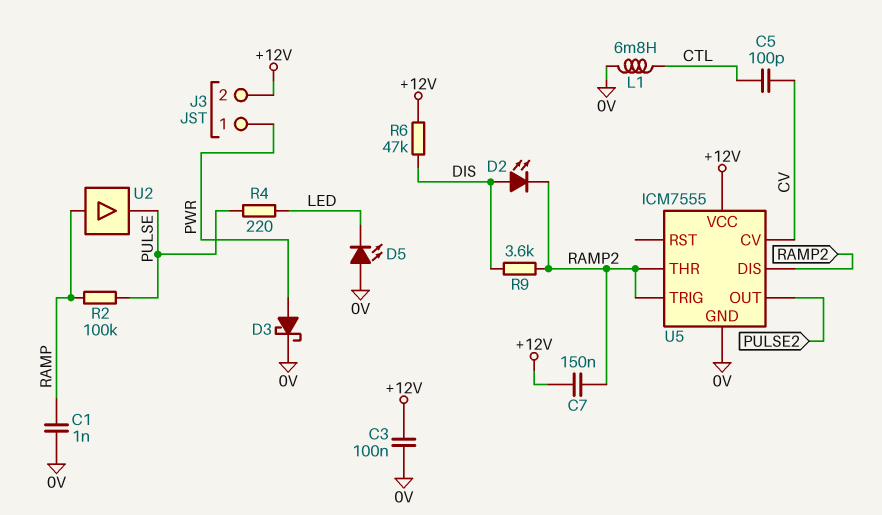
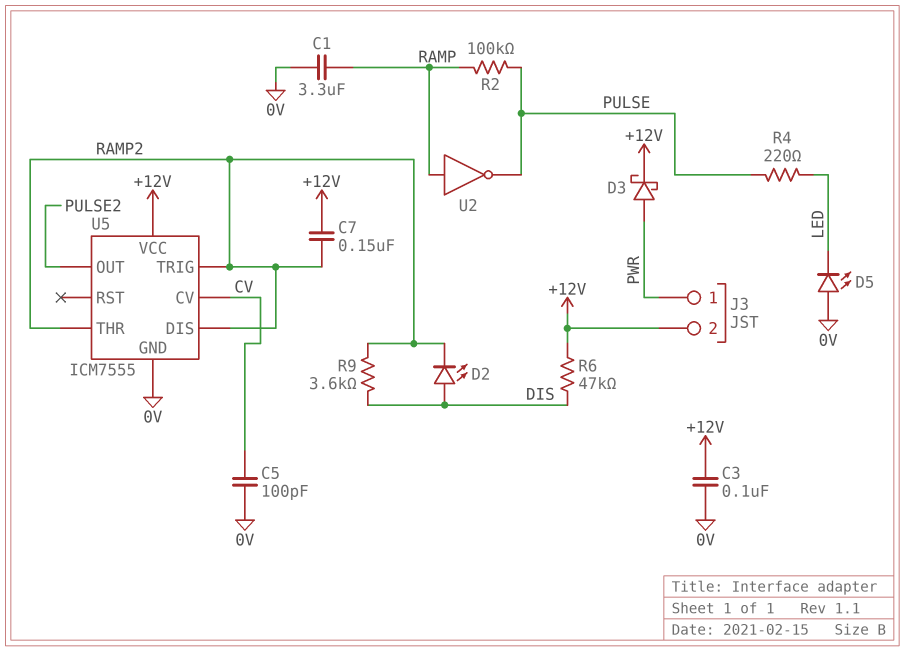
C1: 1nF (0V, RAMP) -> 3.3uF (0V, RAMP)
C5: 100pF (CTL, CV) -> 100pF (0V, CV)
D3: schottky (A PWR, K 0V) -> schottky (A PWR, K +12V)
L1: 6.8mH (0V, CTL) -> none
U2: buffer (in RAMP, out PULSE) -> NOT (in RAMP, out PULSE)

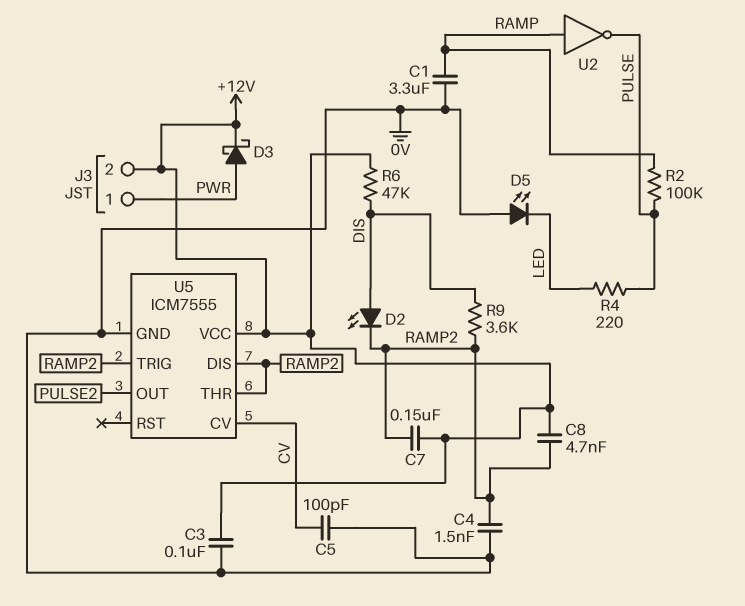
C4: none -> 1.5nF (0V, RAMP2)
C8: none -> 4.7nF (+12V, RAMP2)

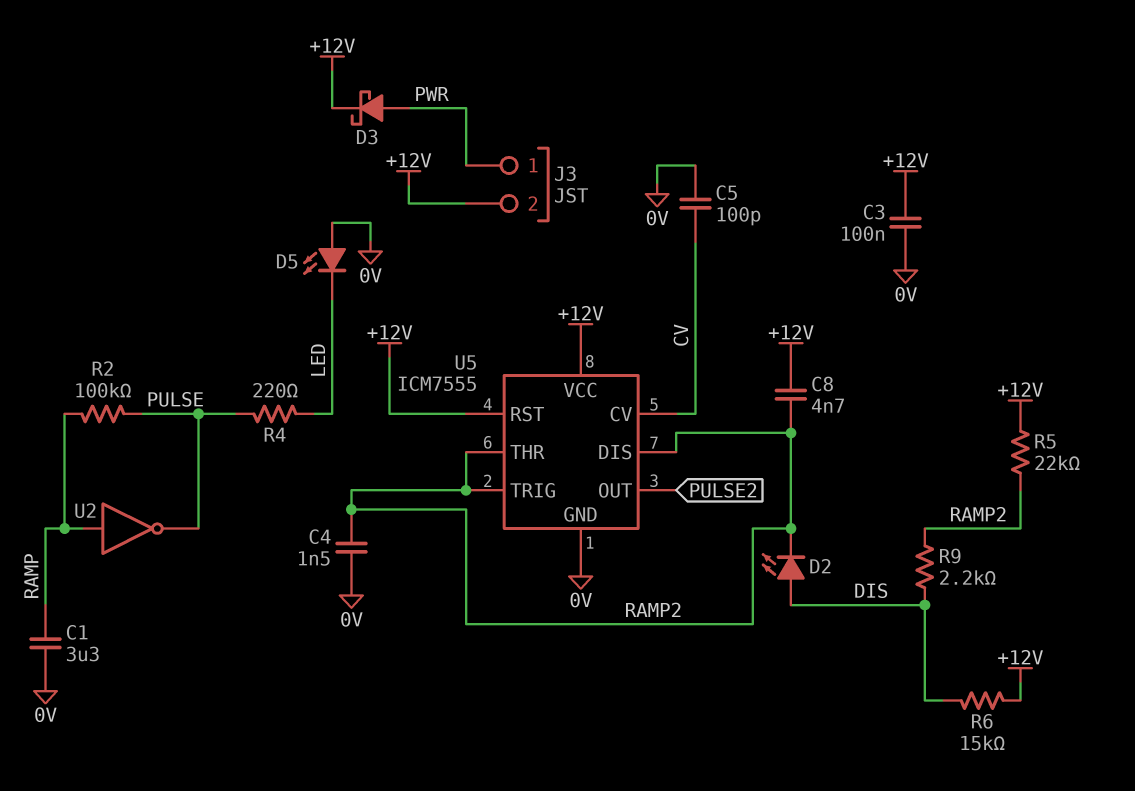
C7: 150nF (+12V, RAMP2) -> none
R5: none -> 22k (+12V, RAMP2)
R6: 47k (+12V, DIS) -> 15k (+12V, DIS)
R9: 3.6k (DIS, RAMP2) -> 2.2k (DIS, RAMP2)
U5 pin RST: none -> +12V

